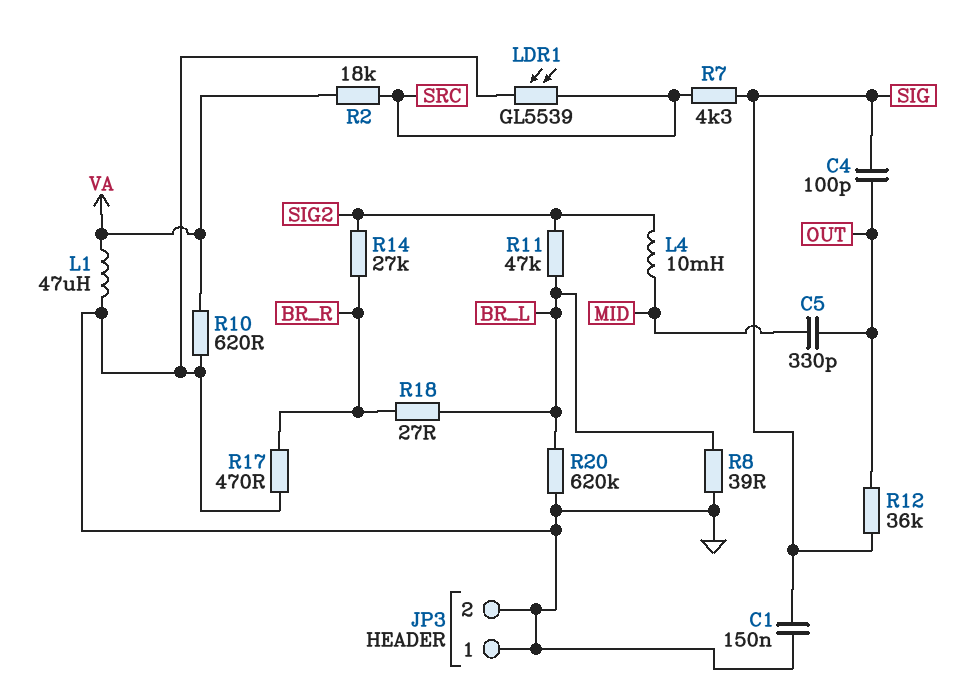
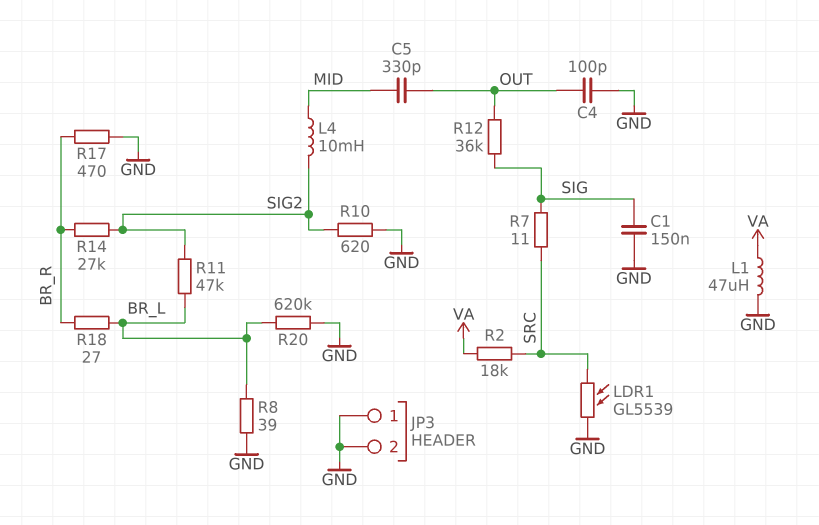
C4: 100pF (OUT, SIG) -> 100pF (GND, OUT)
R7: 4.3k (SIG, SRC) -> 11 (SIG, SRC)
R10: 620 (GND, VA) -> 620 (GND, SIG2)

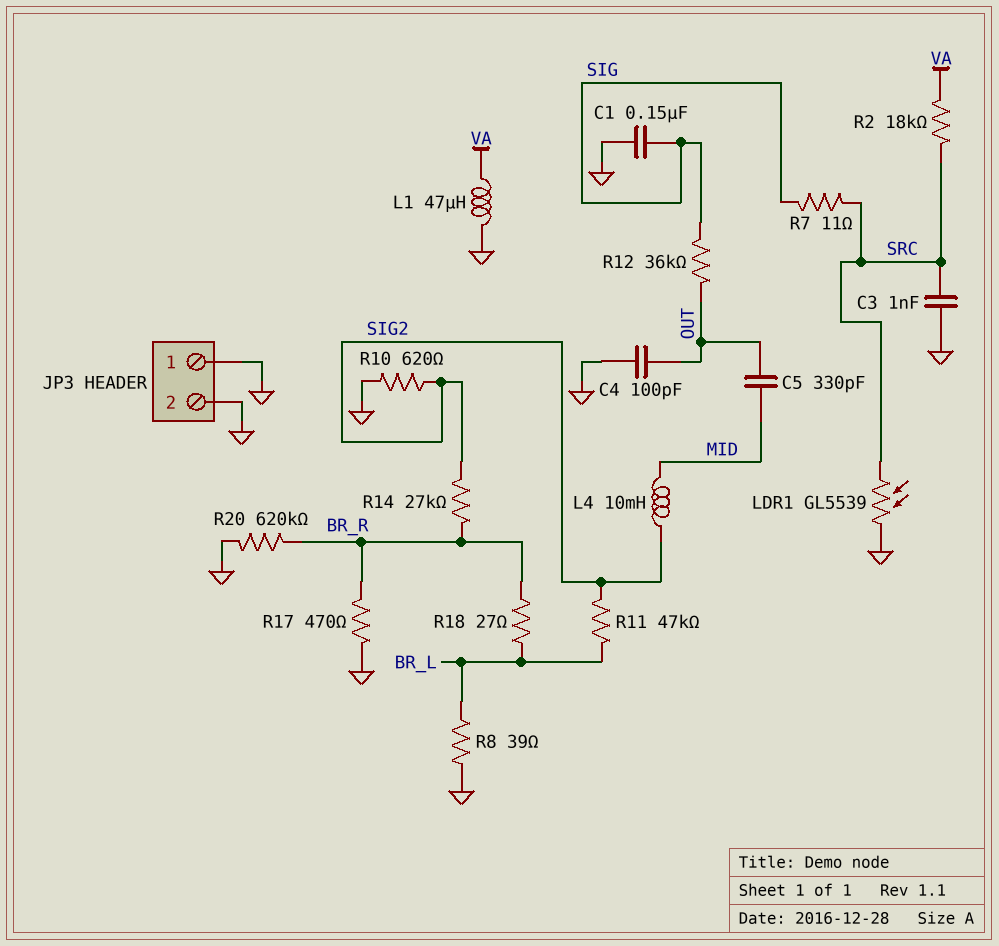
C3: none -> 1nF (GND, SRC)
R20: 620k (BR_L, GND) -> 620k (BR_R, GND)

